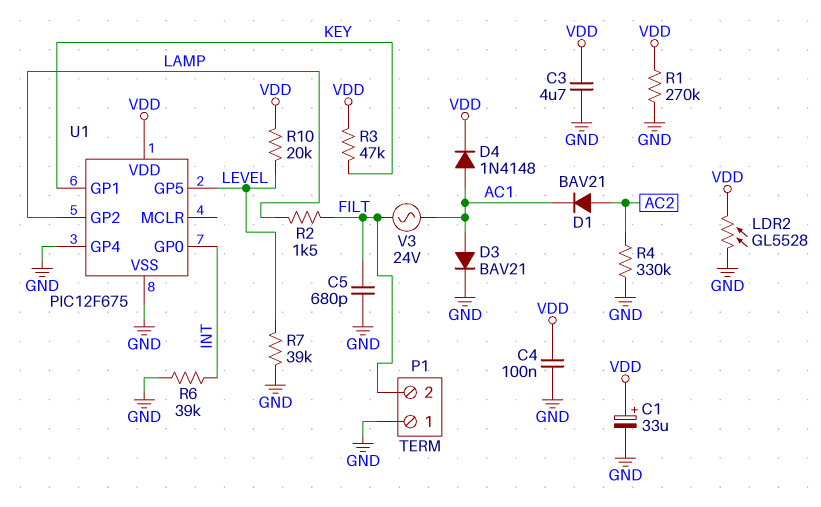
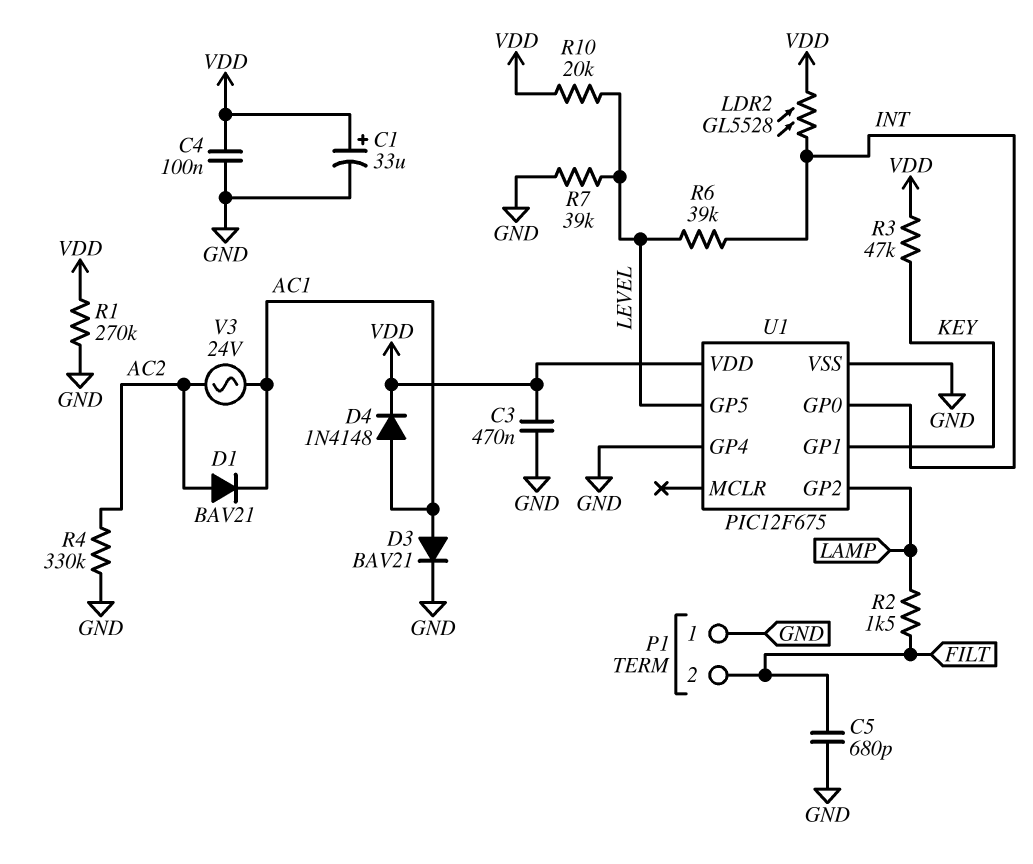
C3: 4.7uF (GND, VDD) -> 470nF (GND, VDD)
LDR2: GL5528 (GND, VDD) -> GL5528 (INT, VDD)
R6: 39k (GND, INT) -> 39k (INT, LEVEL)
V3: AC 24V (AC1, FILT) -> AC 24V (AC1, AC2)

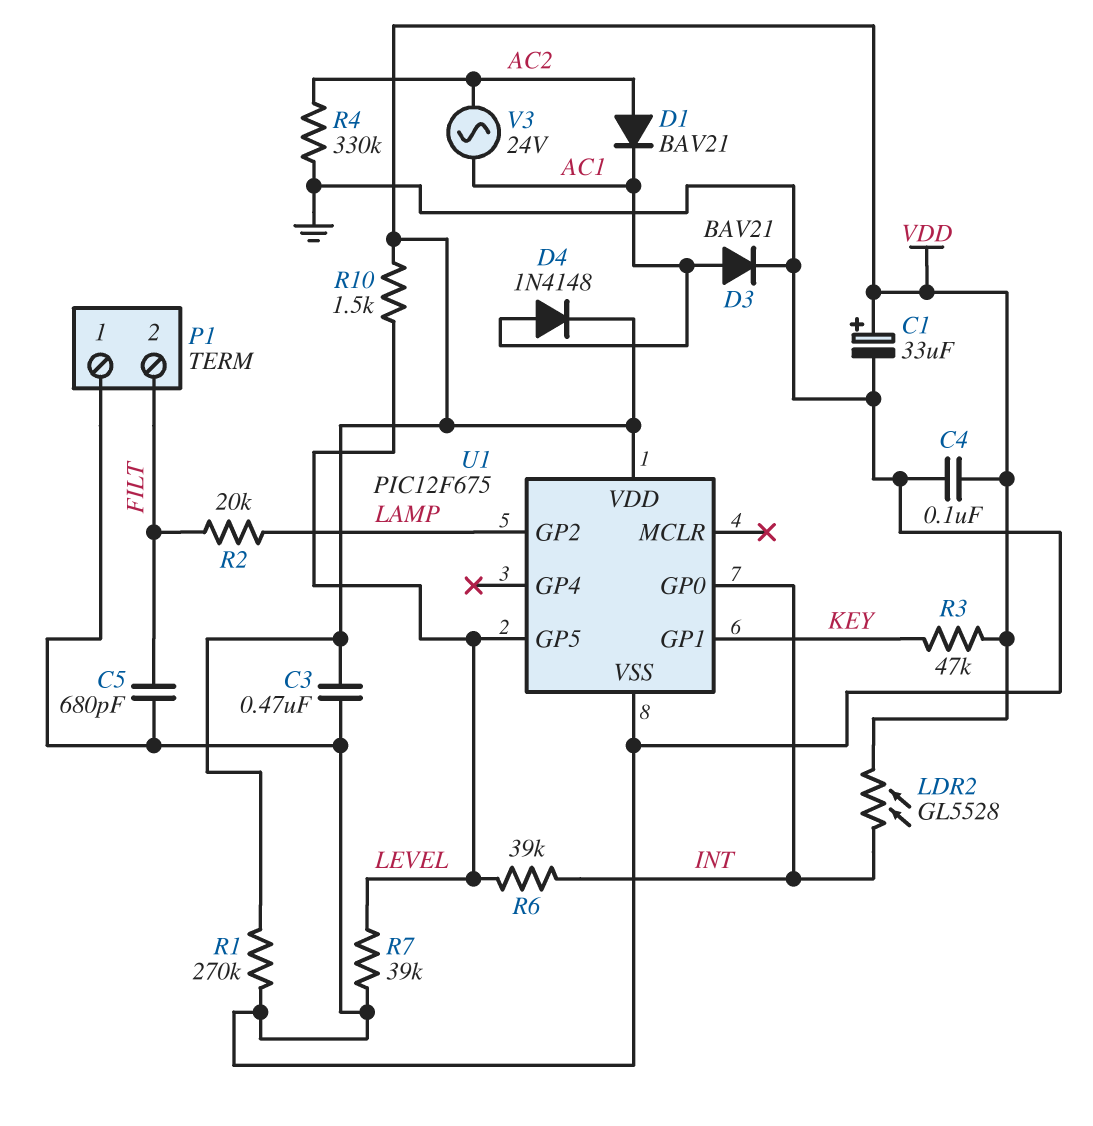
R2: 1.5k (FILT, LAMP) -> 20k (FILT, LAMP)
R10: 20k (LEVEL, VDD) -> 1.5k (LEVEL, VDD)
U1 pin GP4: GND -> none

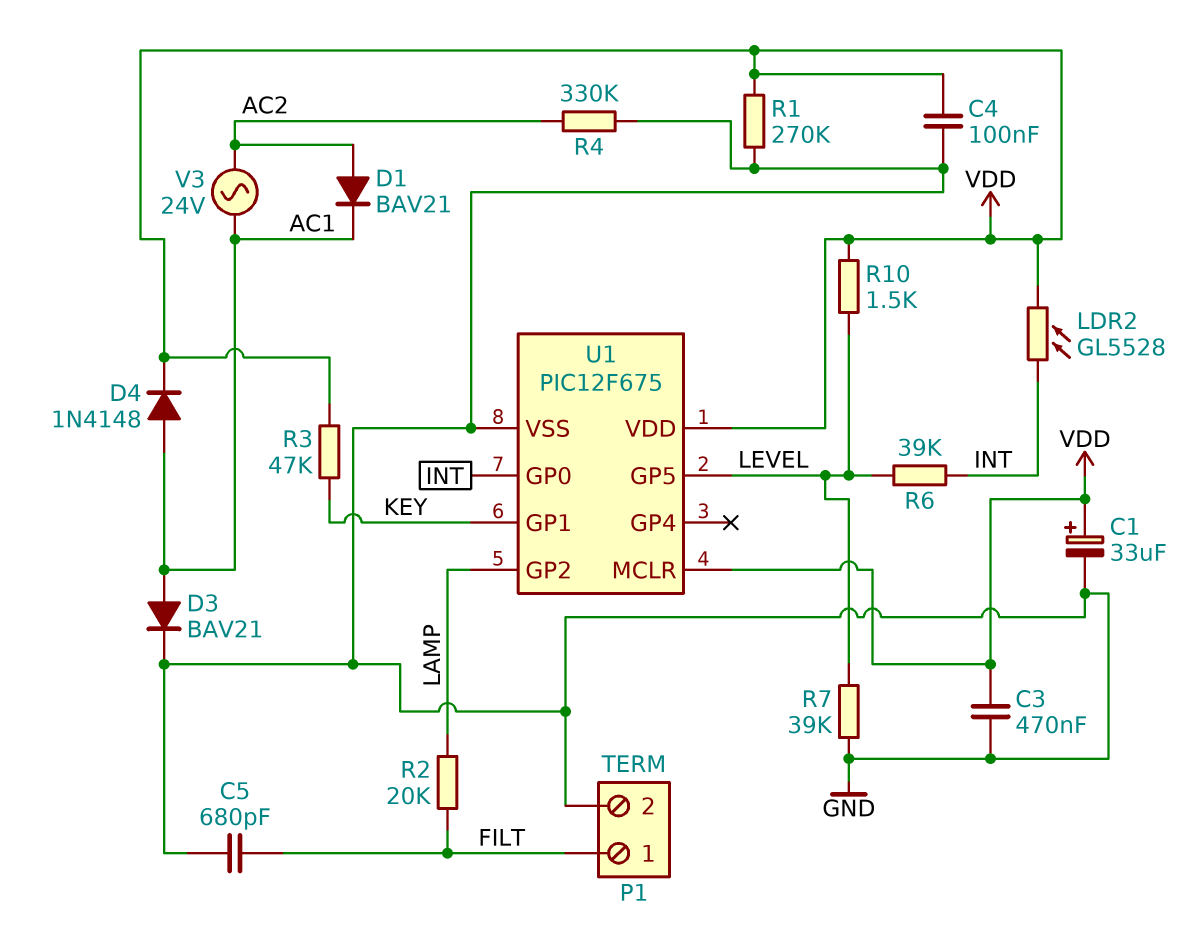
P1 pin 1: GND -> FILT
P1 pin 2: FILT -> GND
U1 pin MCLR: none -> VDD

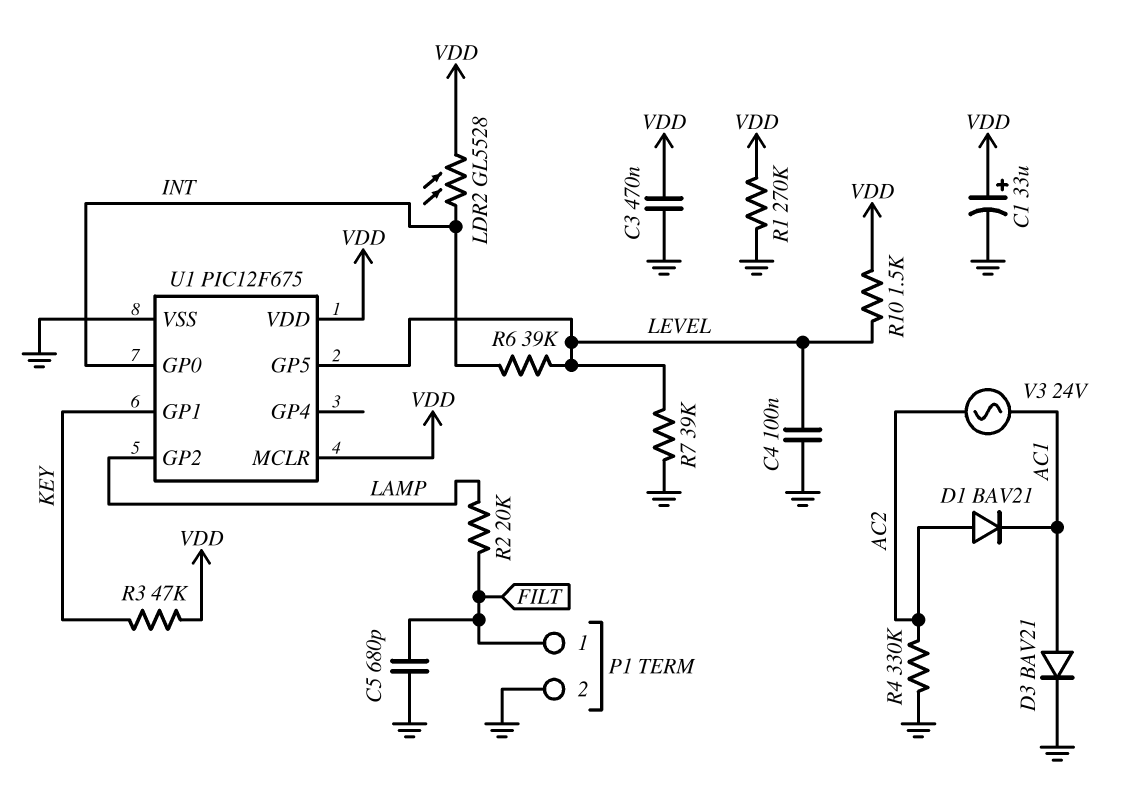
C4: 100nF (GND, VDD) -> 100nF (GND, LEVEL)
D4: diode 1N4148 (A AC1, K VDD) -> none

